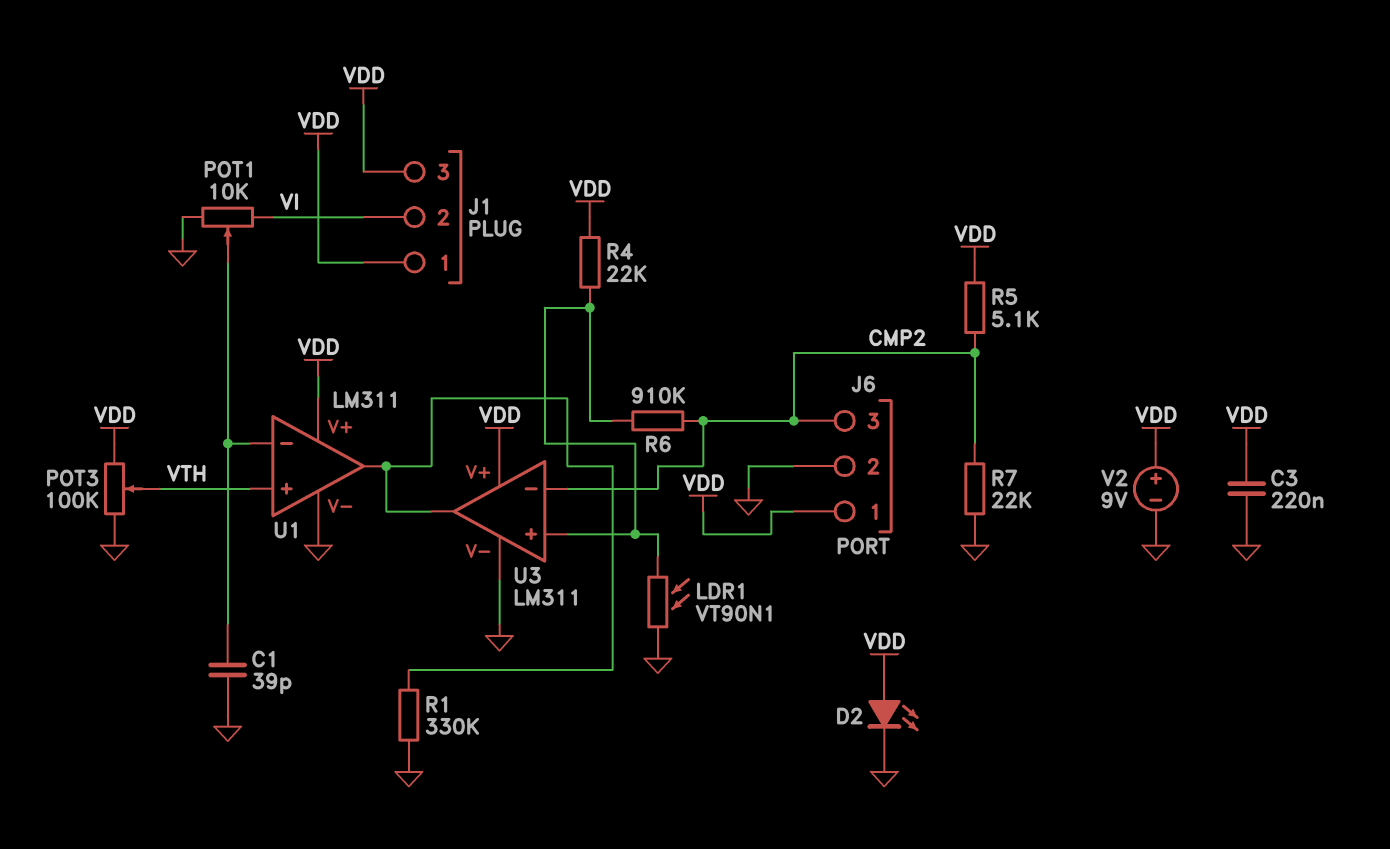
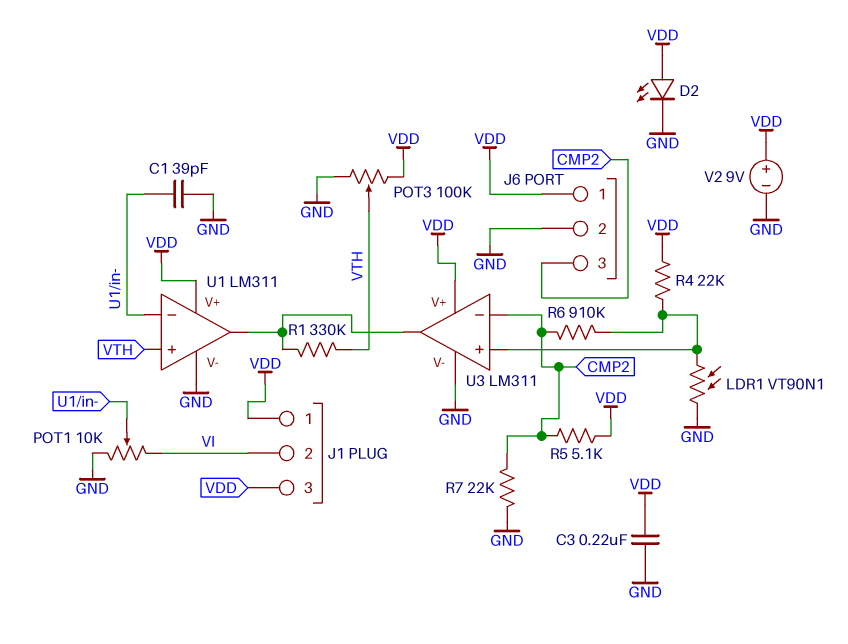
R1: 330k (GND, U1/out) -> 330k (U1/out, VTH)

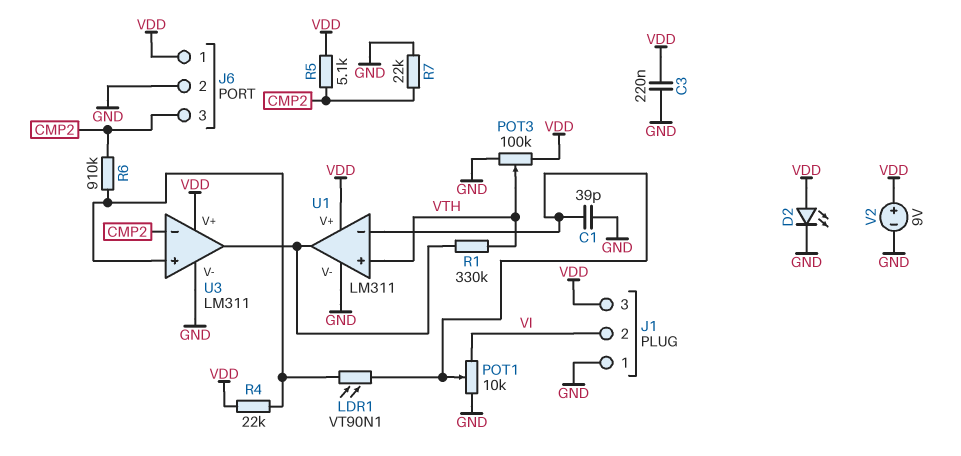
J1 pin 1: VDD -> GND
LDR1: VT90N1 (GND, U3/in+) -> VT90N1 (U1/in-, U3/in+)

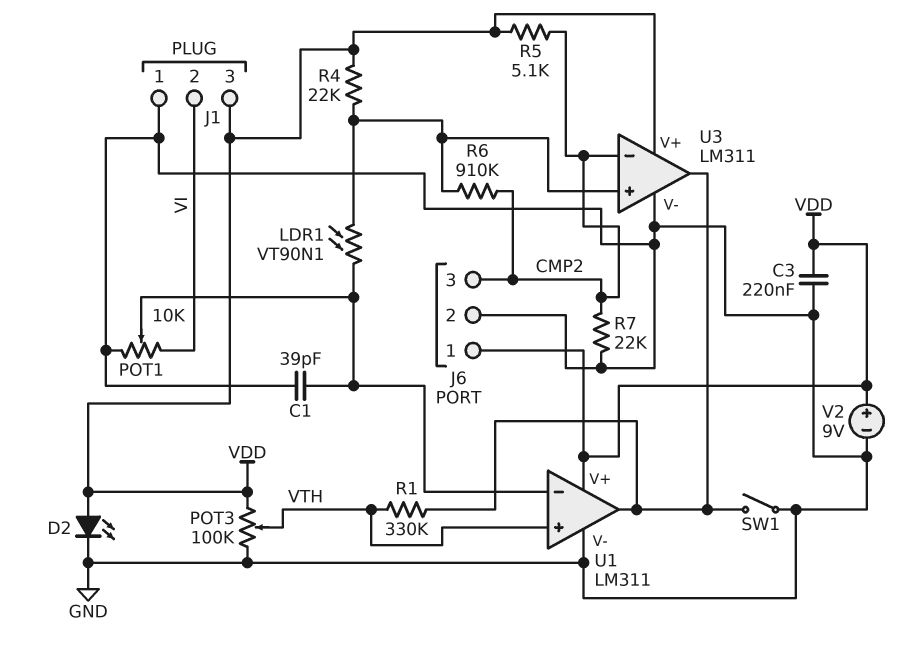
SW1: none -> switch (GND, U1/out)

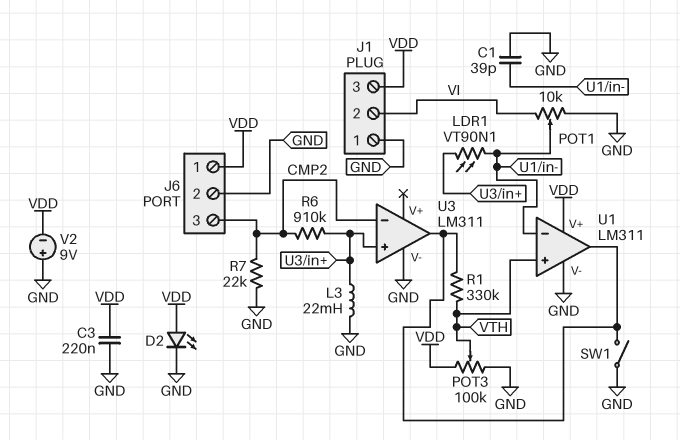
L3: none -> 22mH (GND, U3/in+)
R4: 22k (U3/in+, VDD) -> none
R5: 5.1k (CMP2, VDD) -> none
U3 pin V+: VDD -> none
V2: 9V (plus VDD, minus GND) -> 9V (plus GND, minus VDD)

